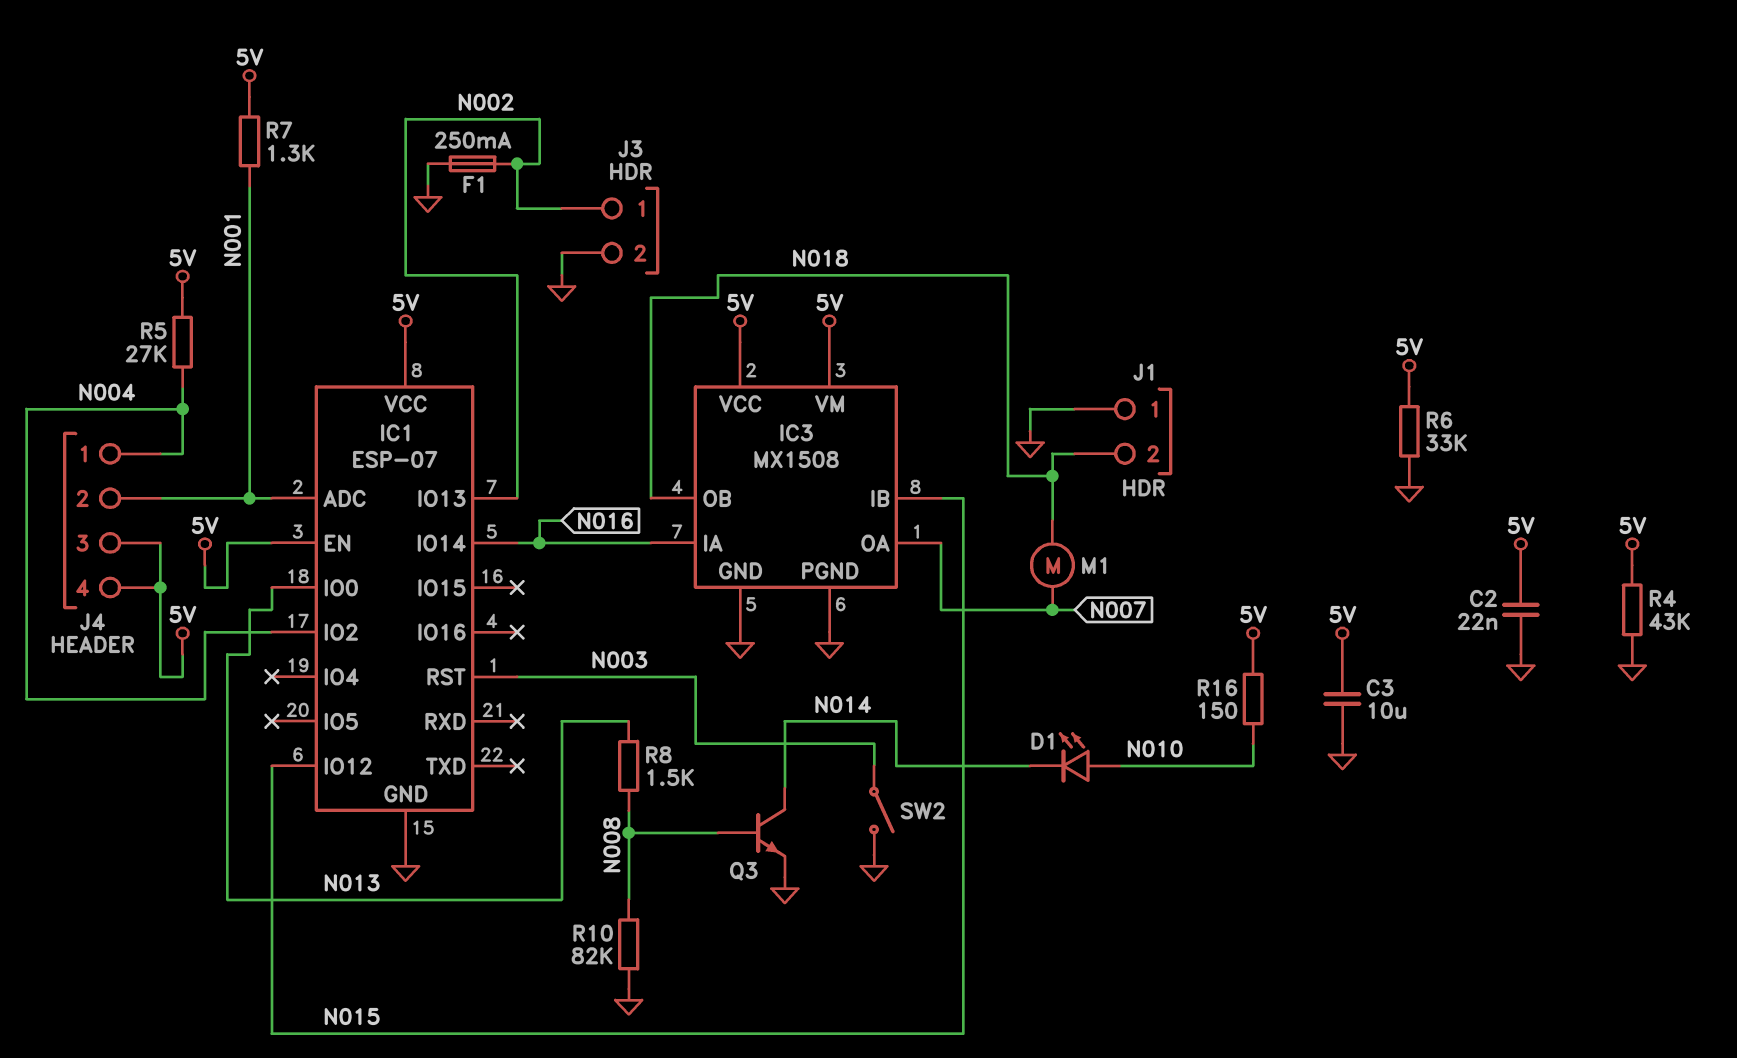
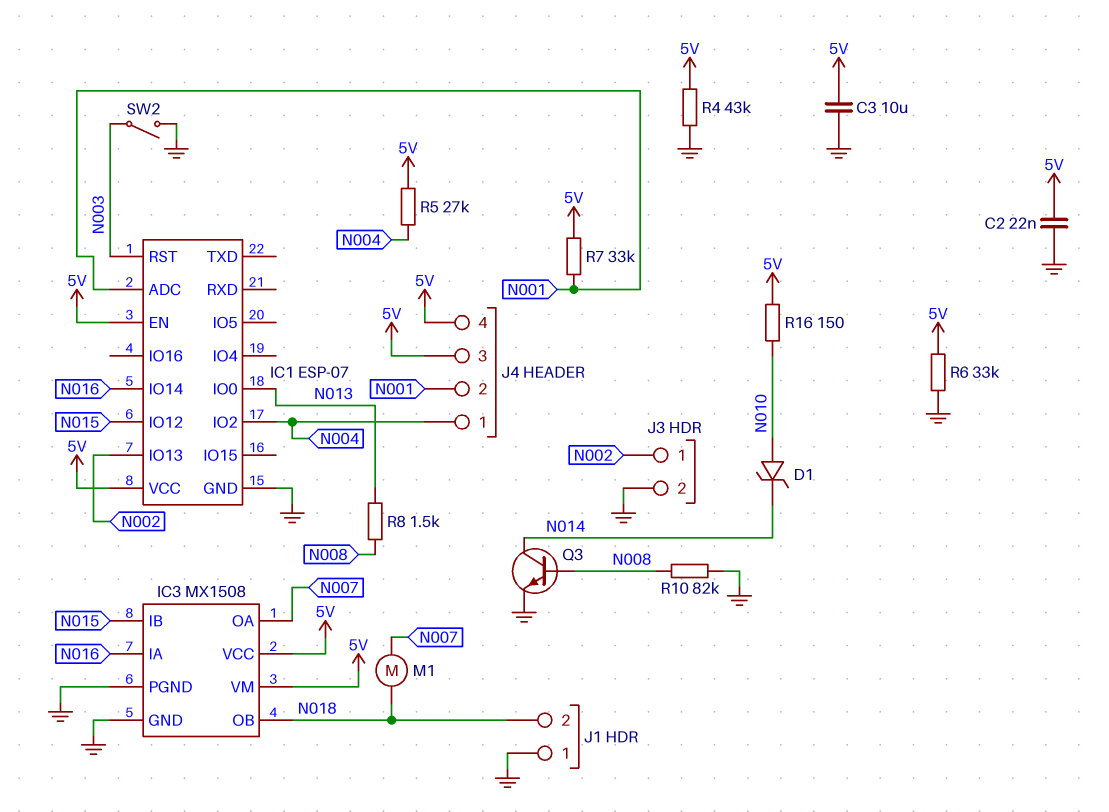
D1: LED (A N010, K N014) -> zener (A N010, K N014)
F1: 250mA (GND, N002) -> none
R7: 1.3k (5V, N001) -> 33k (5V, N001)

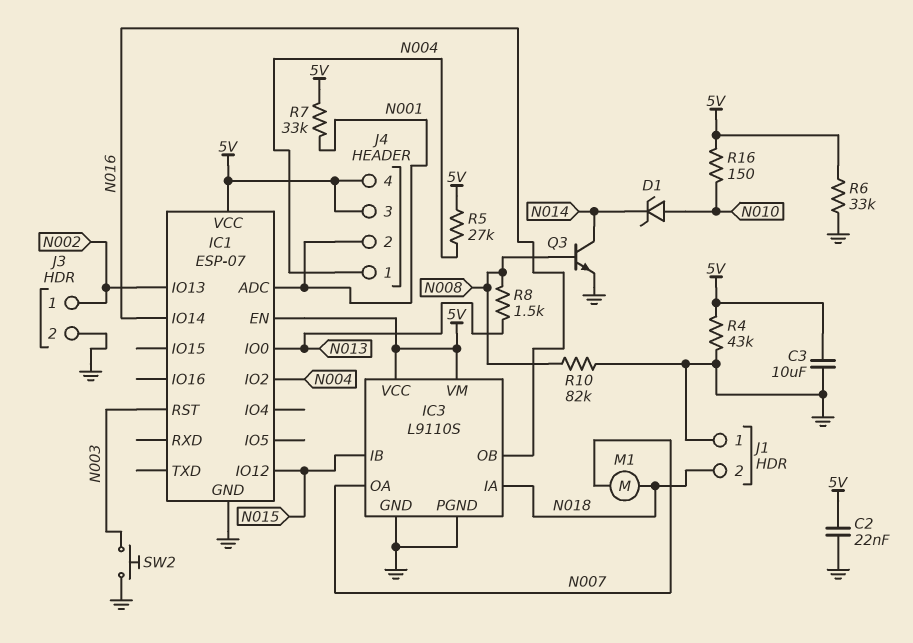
IC3: MX1508 -> L9110S
IC3 pin IA: N016 -> N018
IC3 pin OB: N018 -> N016
SW2: switch (GND, N003) -> button (GND, N003)

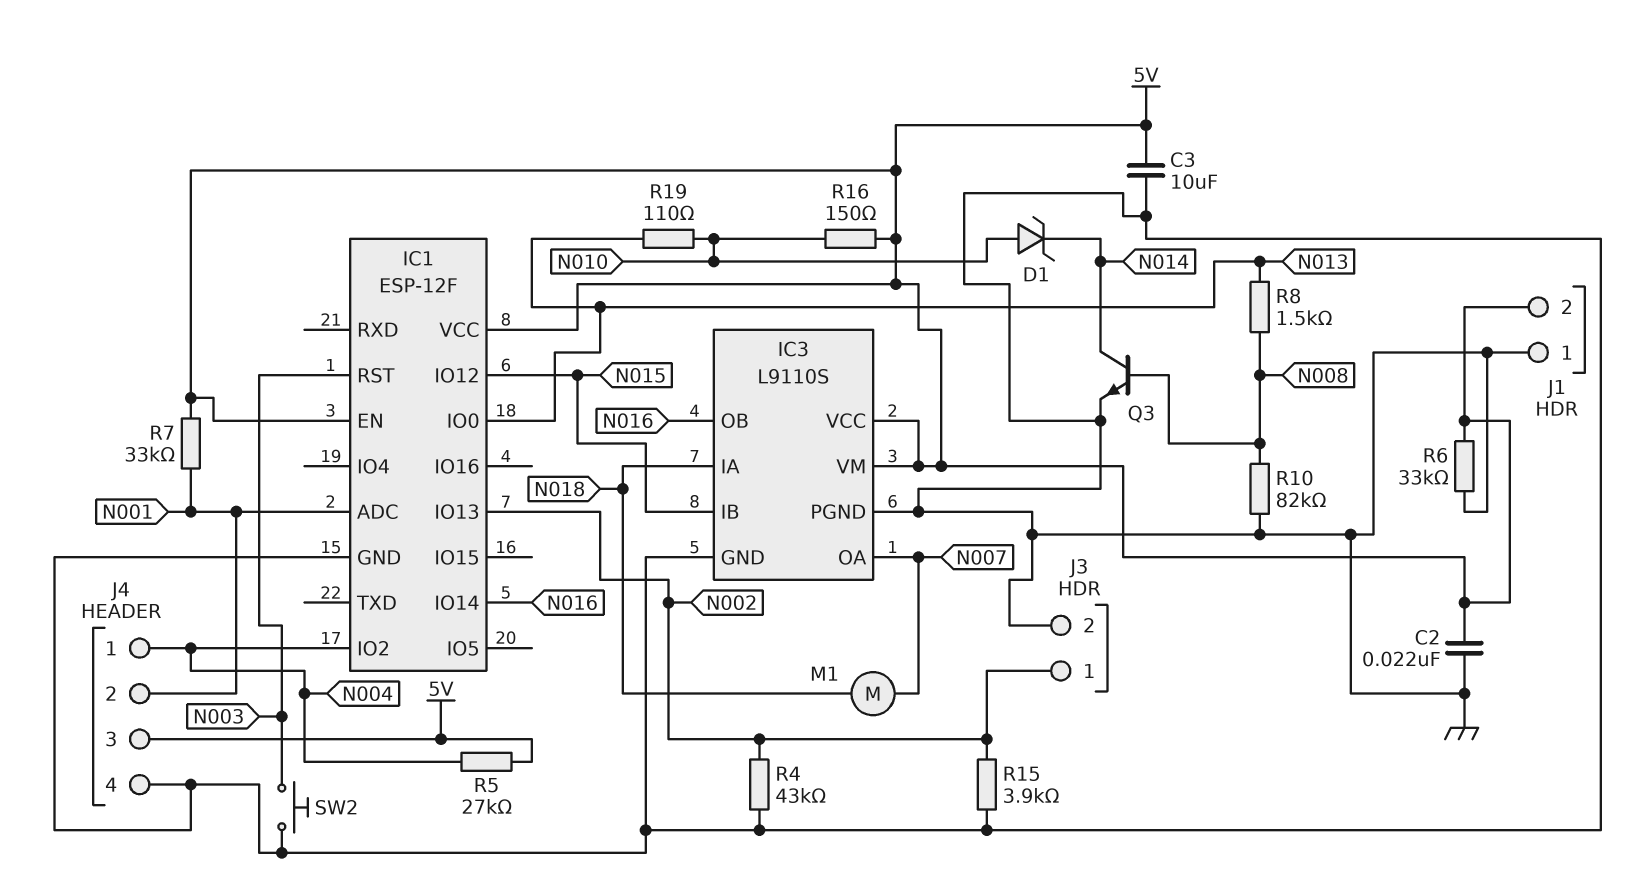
IC1: ESP-07 -> ESP-12F
J1 pin 2: N018 -> 5V
J4 pin 4: 5V -> GND
R4: 43k (5V, GND) -> 43k (GND, N002)
R15: none -> 3.9k (GND, N002)
R19: none -> 110 (N010, N013)

